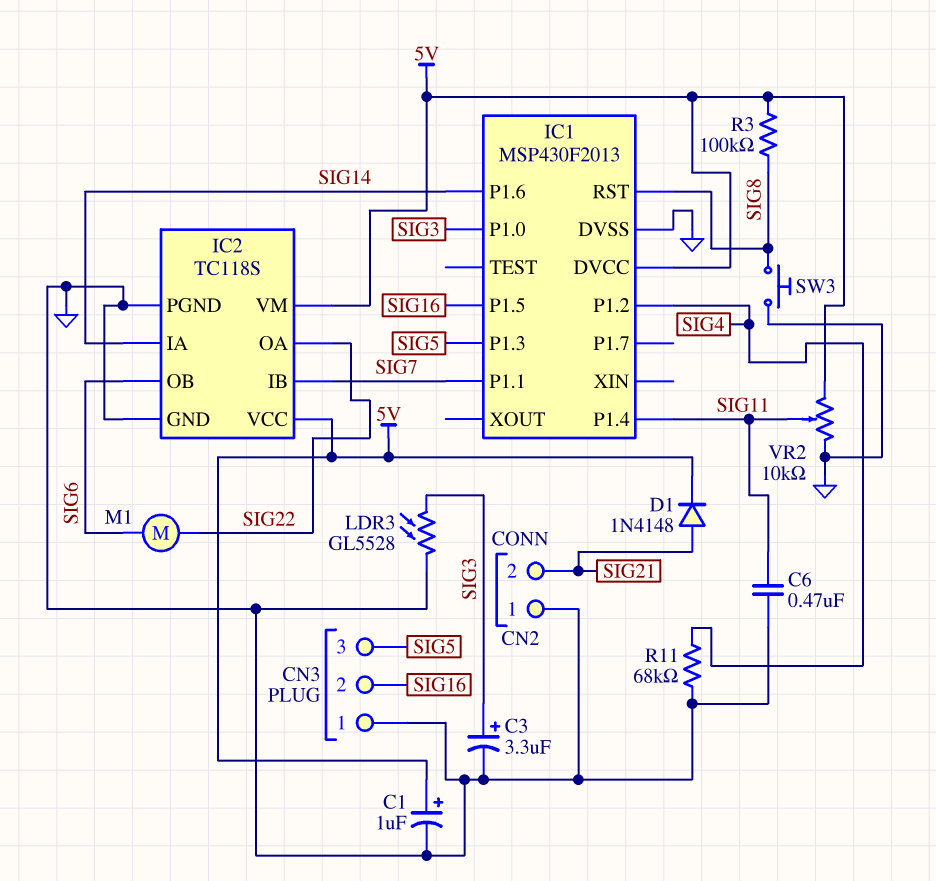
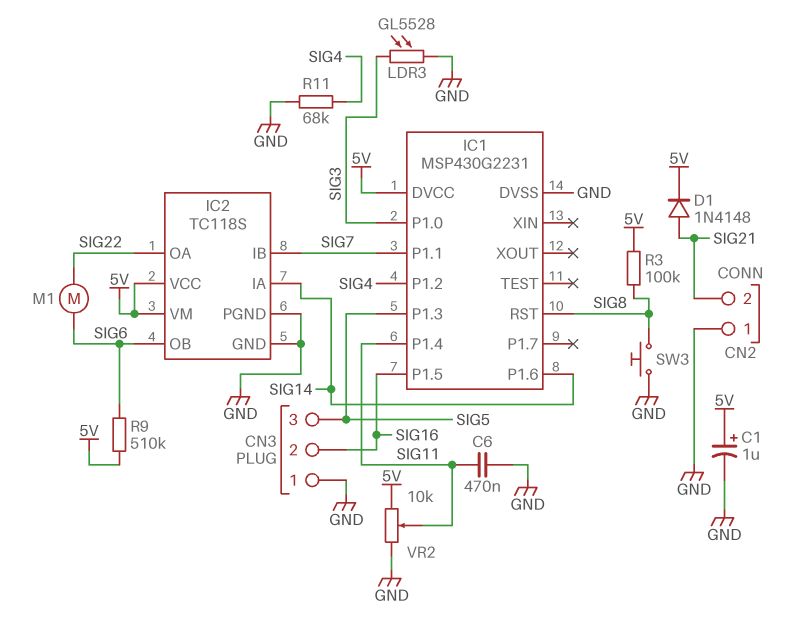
C3: 3.3uF (plus SIG3, minus GND) -> none
IC1: MSP430F2013 -> MSP430G2231
R9: none -> 510k (5V, SIG6)

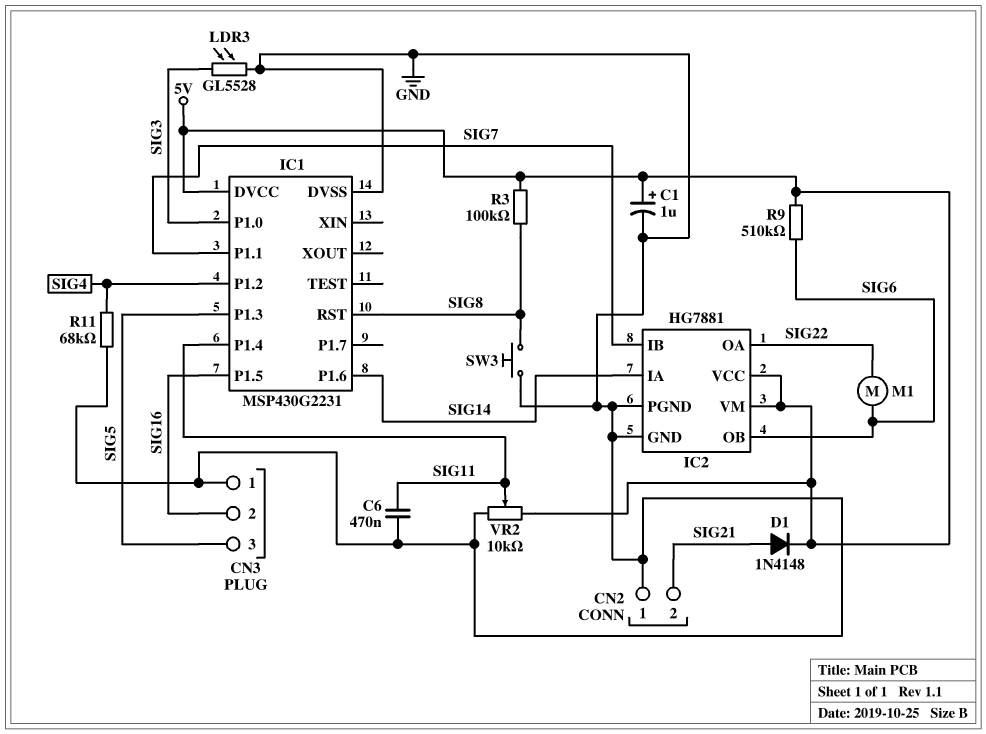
IC2: TC118S -> HG7881

